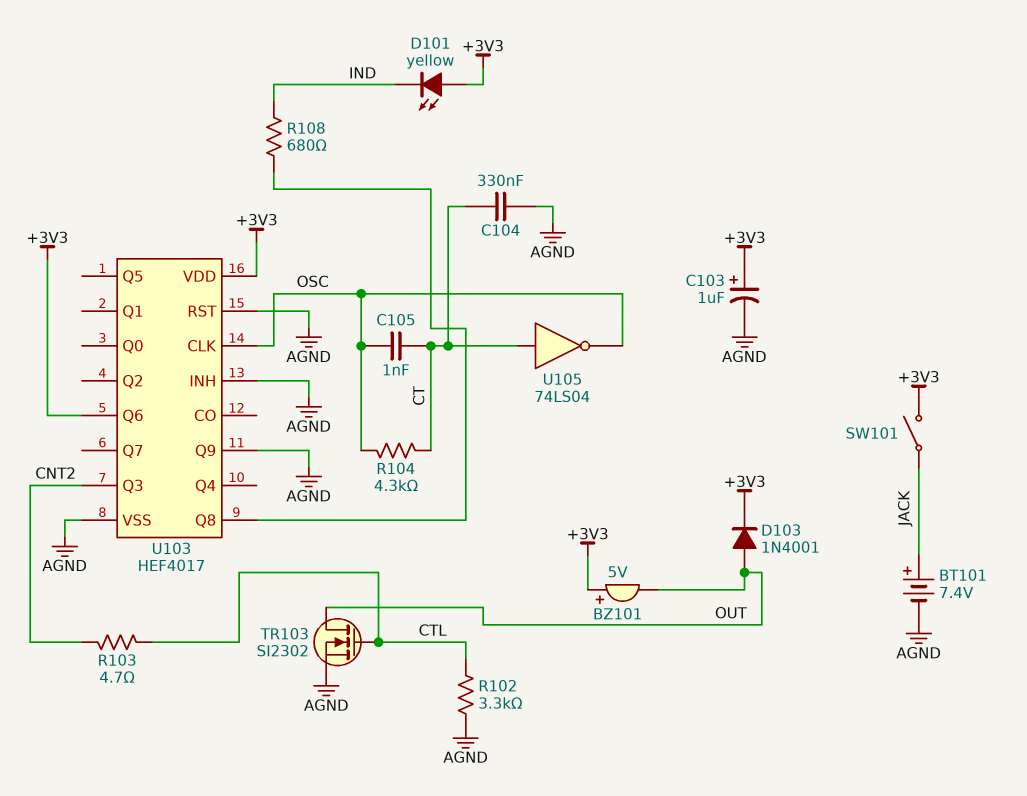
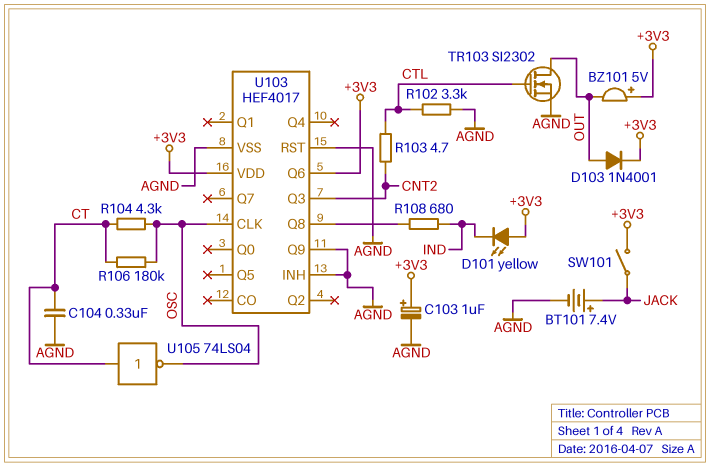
C105: 1nF (CT, OSC) -> none
R106: none -> 180k (CT, OSC)

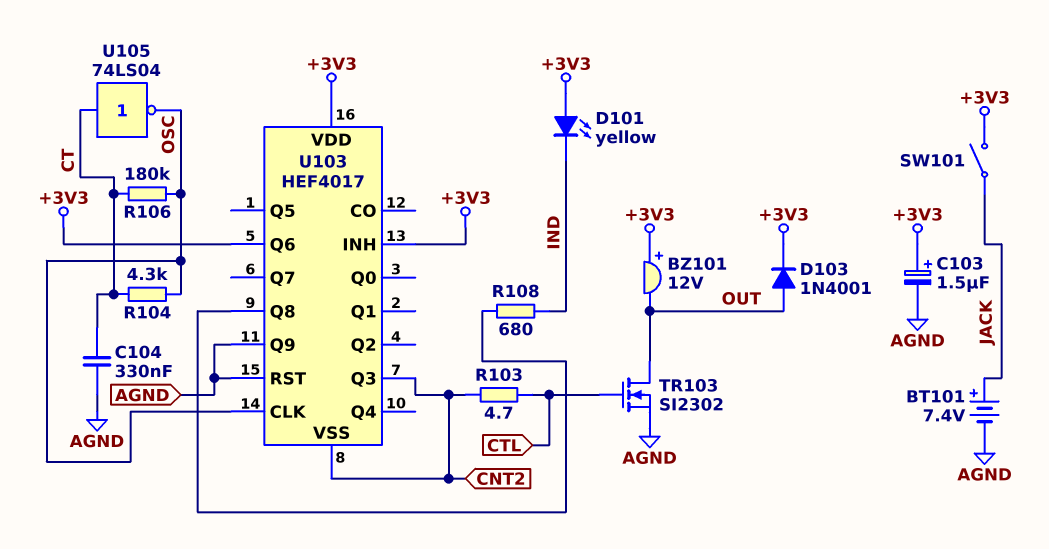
BZ101: buzzer 5V (plus +3V3, minus OUT) -> buzzer 12V (plus +3V3, minus OUT)
C103: 1uF (plus +3V3, minus AGND) -> 1.5uF (plus +3V3, minus AGND)
R102: 3.3k (AGND, CTL) -> none
U103 pin INH: AGND -> +3V3
U103 pin VSS: AGND -> CNT2

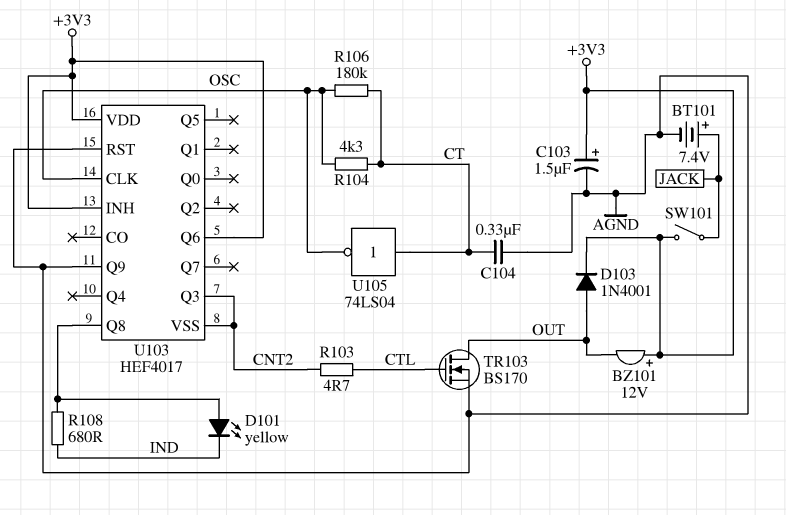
D101: LED yellow (A +3V3, K IND) -> LED yellow (A U103/Q8, K IND)
TR103: NMOS SI2302 (G CTL, D OUT, S AGND) -> NMOS BS170 (G CTL, D OUT, S AGND)

